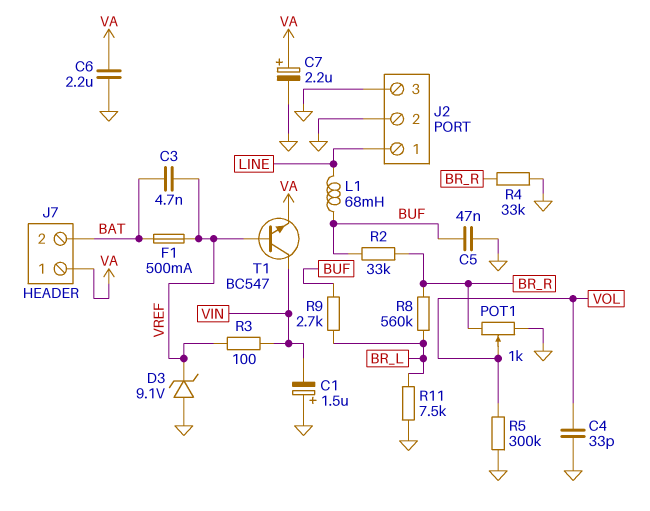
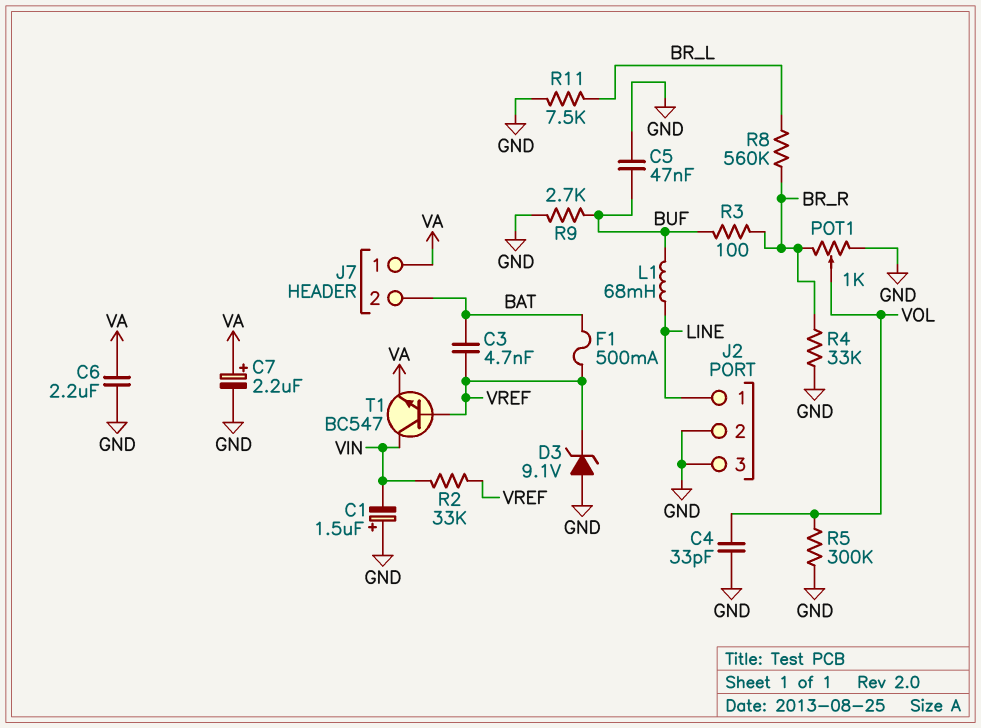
R2: 33k (BR_R, BUF) -> 33k (VIN, VREF)
R3: 100 (VIN, VREF) -> 100 (BR_R, BUF)
R9: 2.7k (BR_L, BUF) -> 2.7k (BUF, GND)

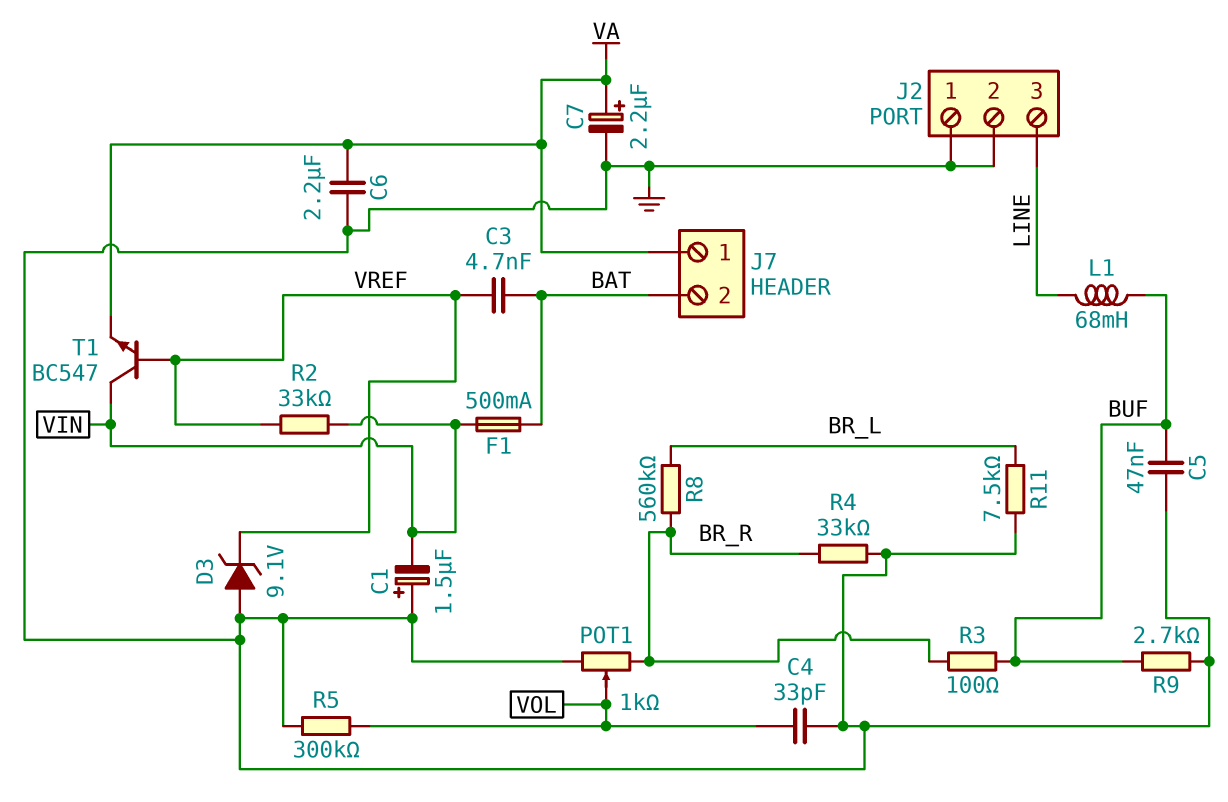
F1: 500mA (BAT, VREF) -> 500mA (BAT, VIN)
J2 pin 1: LINE -> GND
J2 pin 3: GND -> LINE

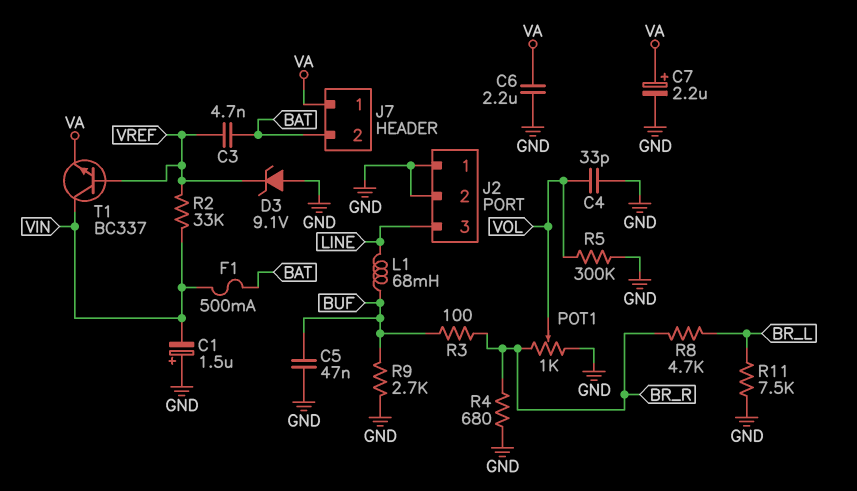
R4: 33k (BR_R, GND) -> 680 (BR_R, GND)
R8: 560k (BR_L, BR_R) -> 4.7k (BR_L, BR_R)
T1: NPN BC547 (B VREF, C VIN, E VA) -> NPN BC337 (B VREF, C VIN, E VA)

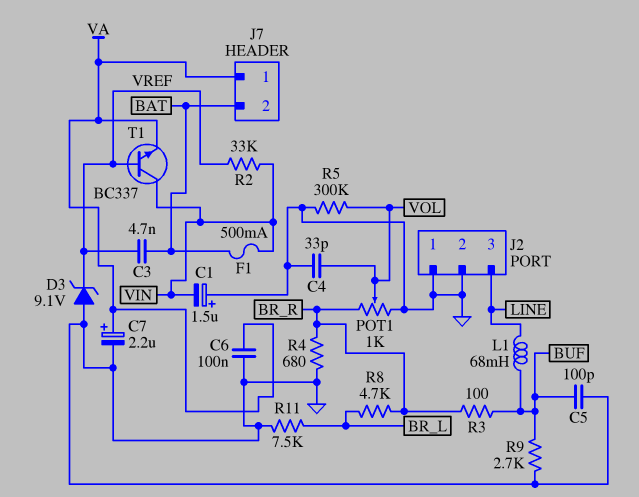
C5: 47nF (BUF, GND) -> 100pF (BUF, GND)
C6: 2.2uF (GND, VA) -> 100nF (GND, VA)

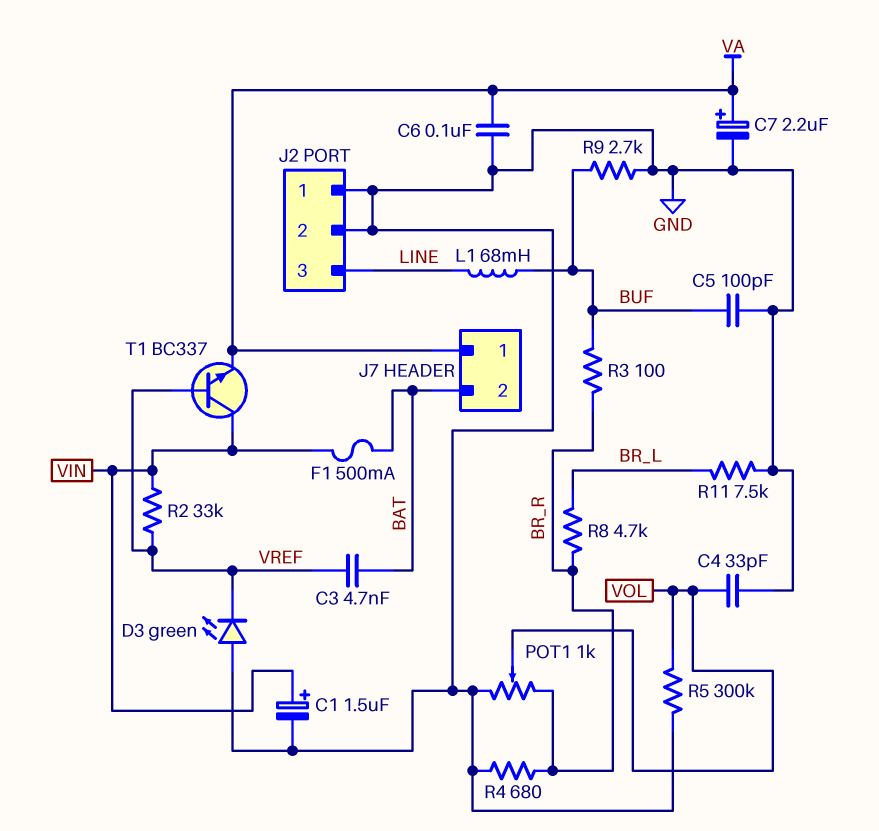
C1: 1.5uF (plus GND, minus VIN) -> 1.5uF (plus VIN, minus GND)
D3: zener 9.1V (A GND, K VREF) -> LED green (A GND, K VREF)

